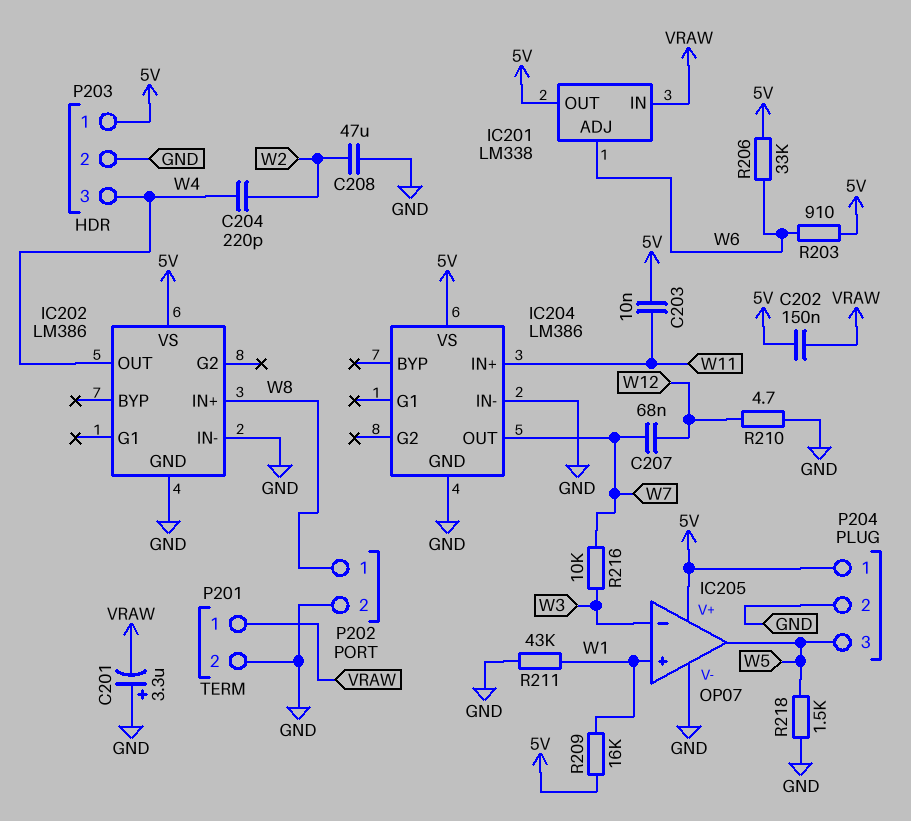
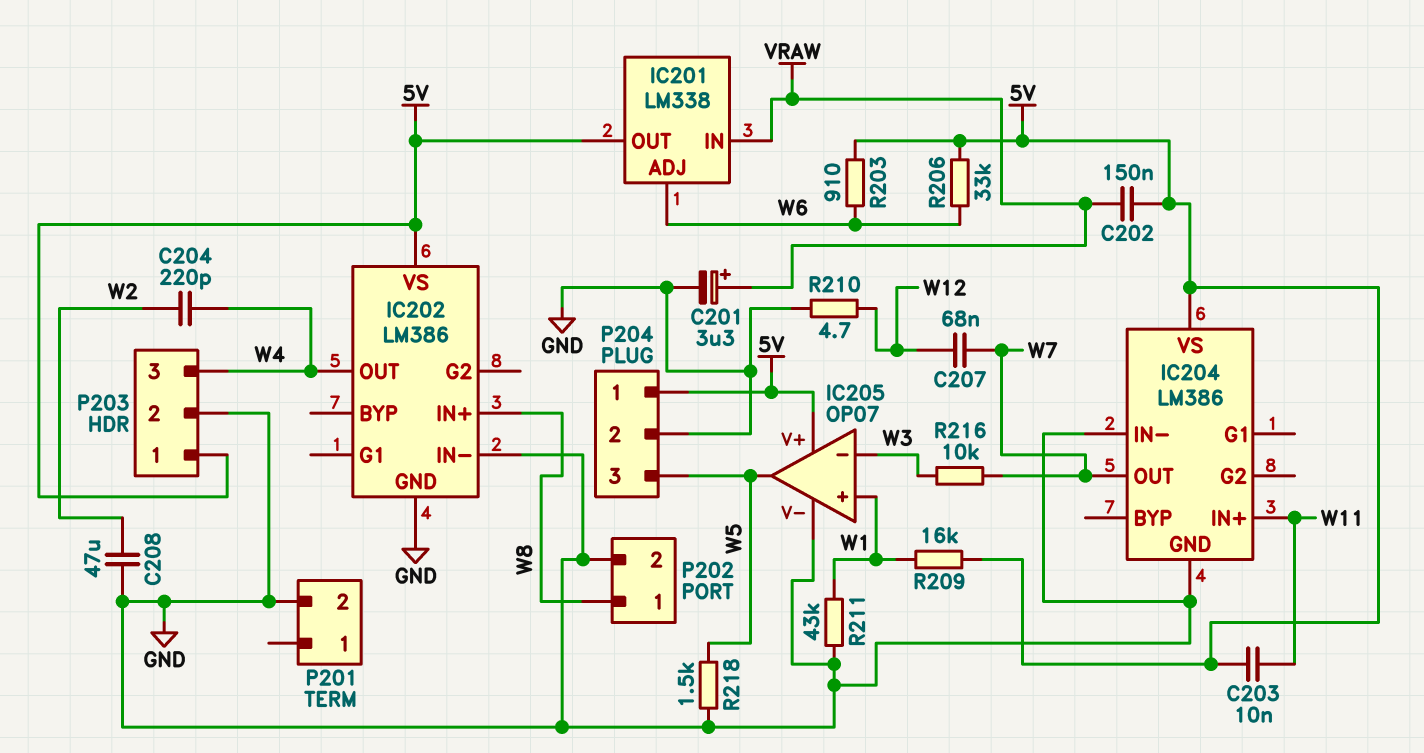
C201: 3.3uF (plus GND, minus VRAW) -> 3.3uF (plus VRAW, minus GND)
P201 pin 1: VRAW -> none

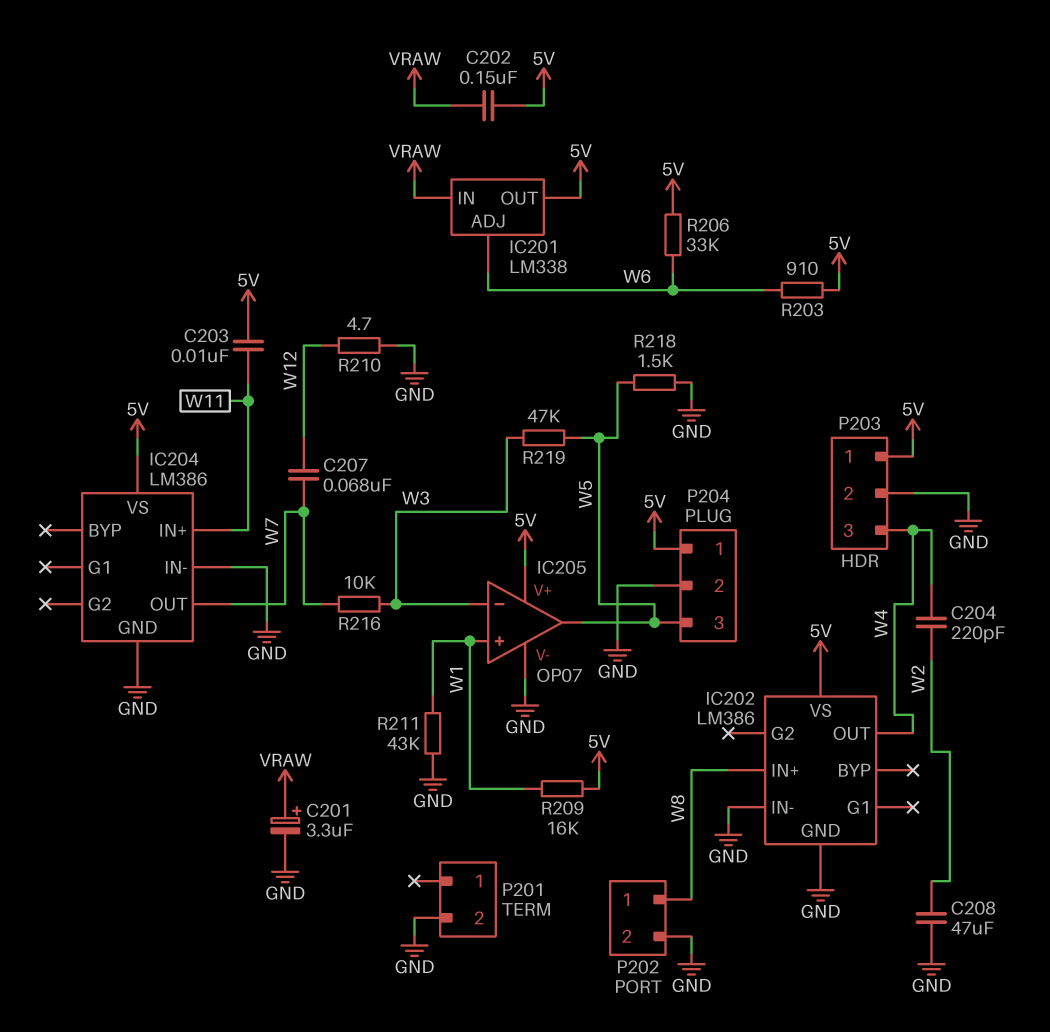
R219: none -> 47k (W3, W5)

